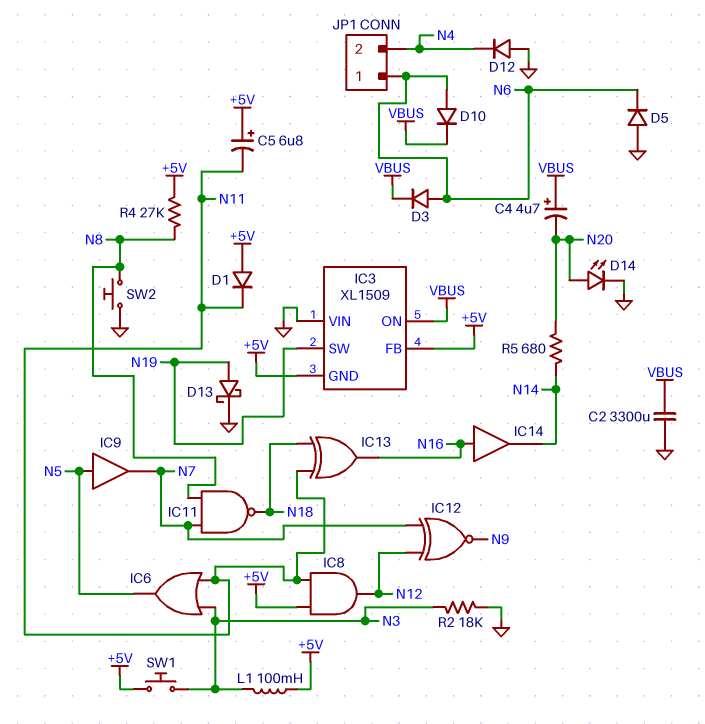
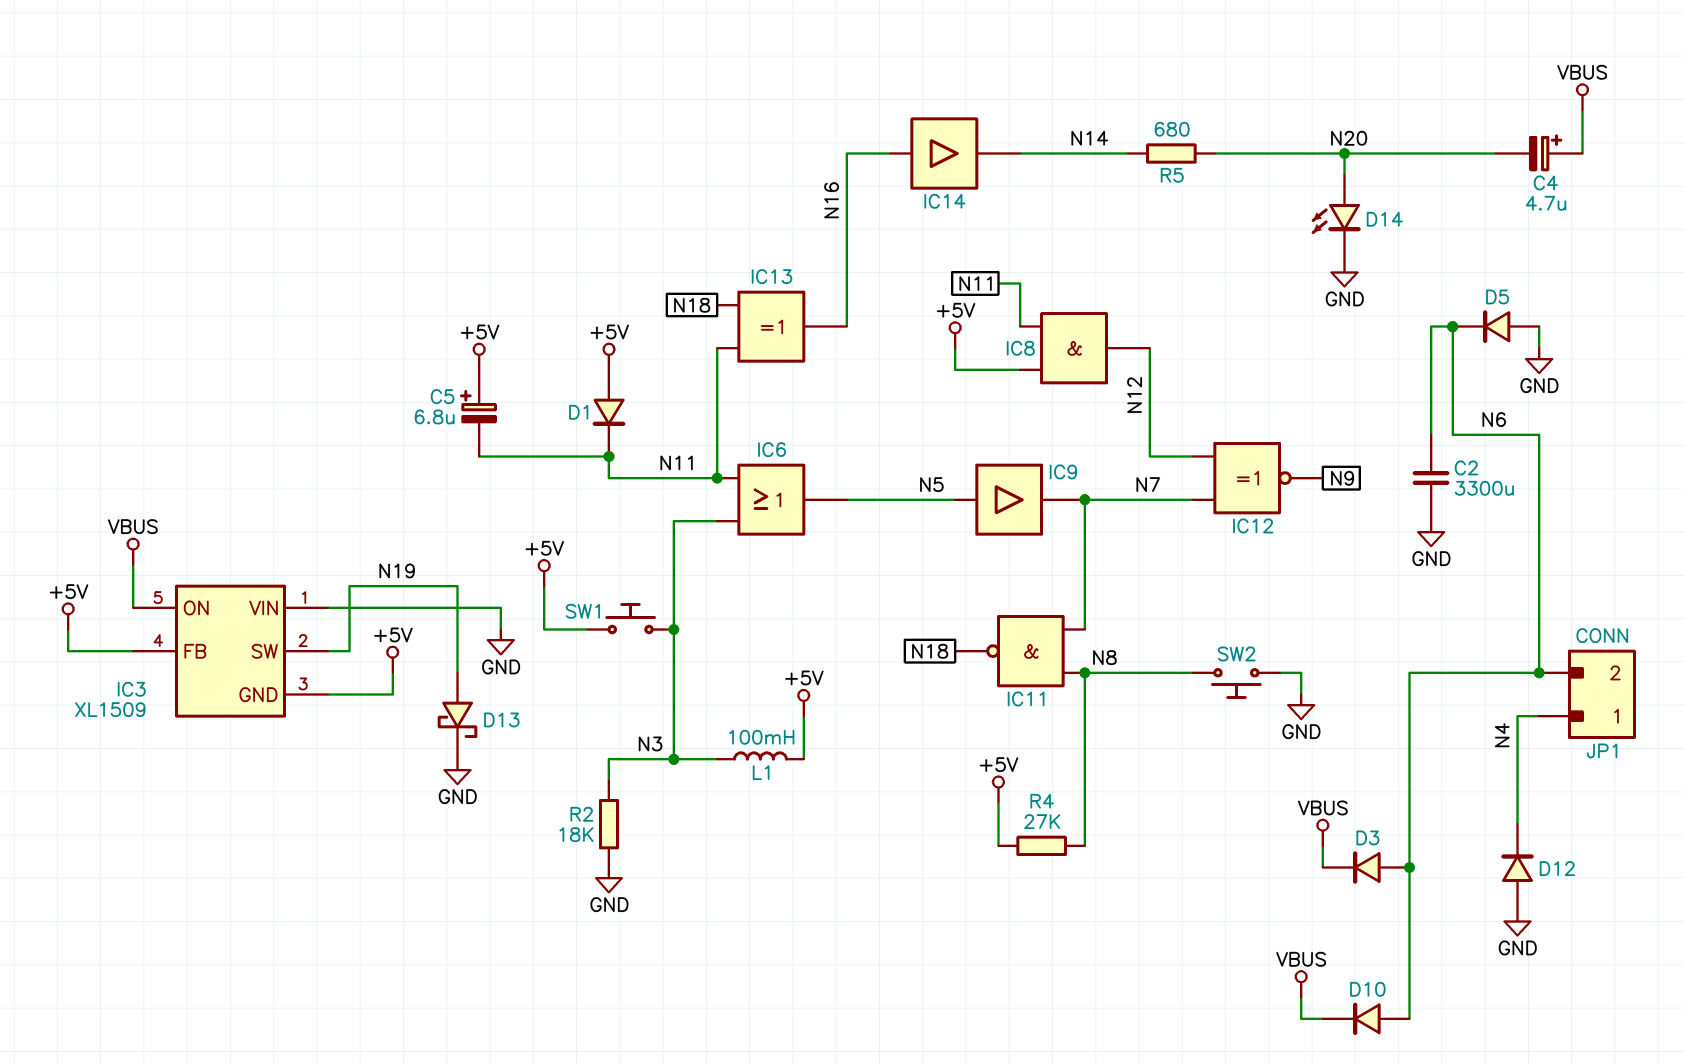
C2: 3300uF (GND, VBUS) -> 3300uF (GND, N6)
JP1 pin 1: N6 -> N4
JP1 pin 2: N4 -> N6

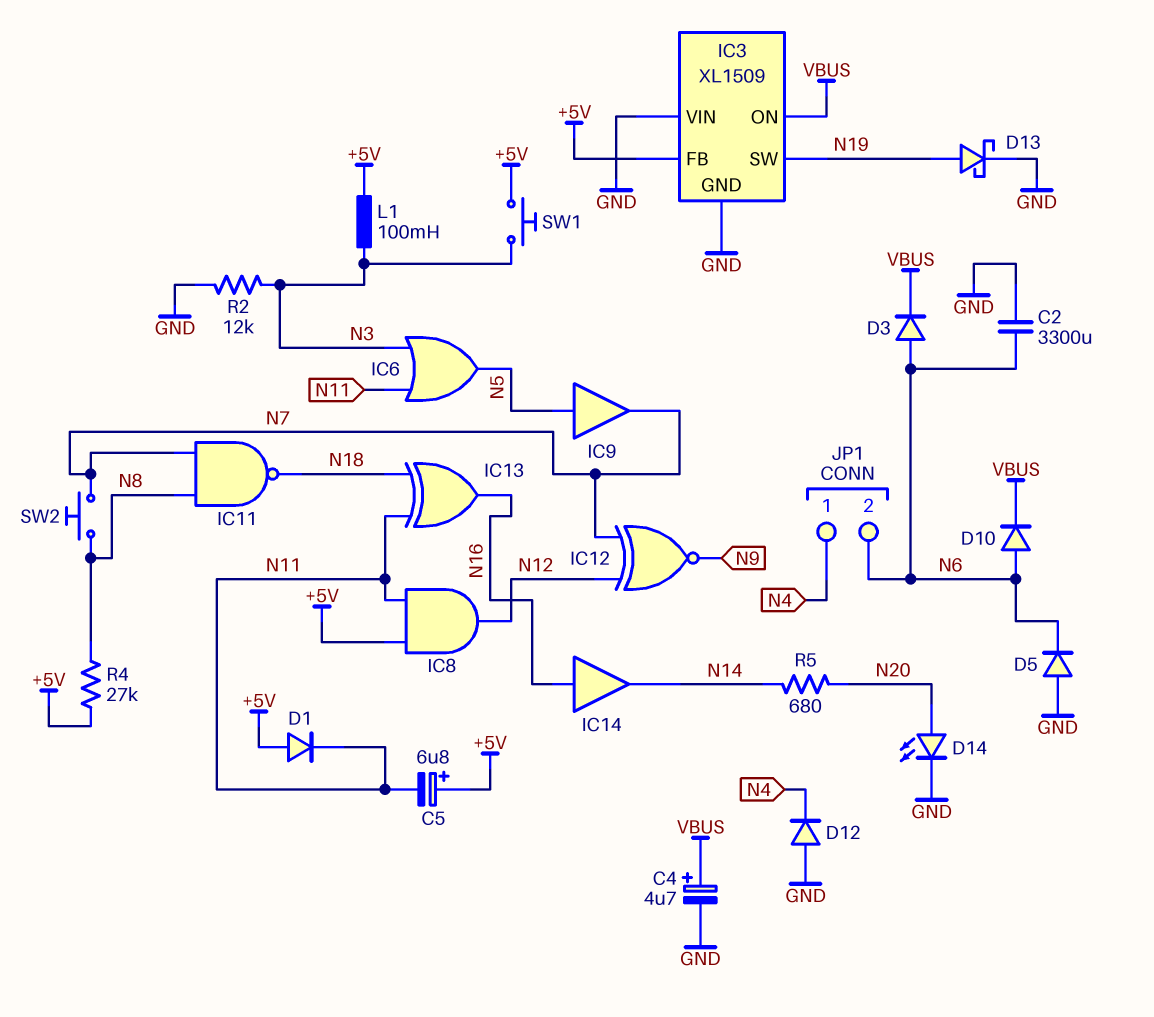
C4: 4.7uF (plus VBUS, minus N20) -> 4.7uF (plus VBUS, minus GND)
IC3 pin GND: +5V -> GND
R2: 18k (GND, N3) -> 12k (GND, N3)
SW2: button (GND, N8) -> button (N7, N8)

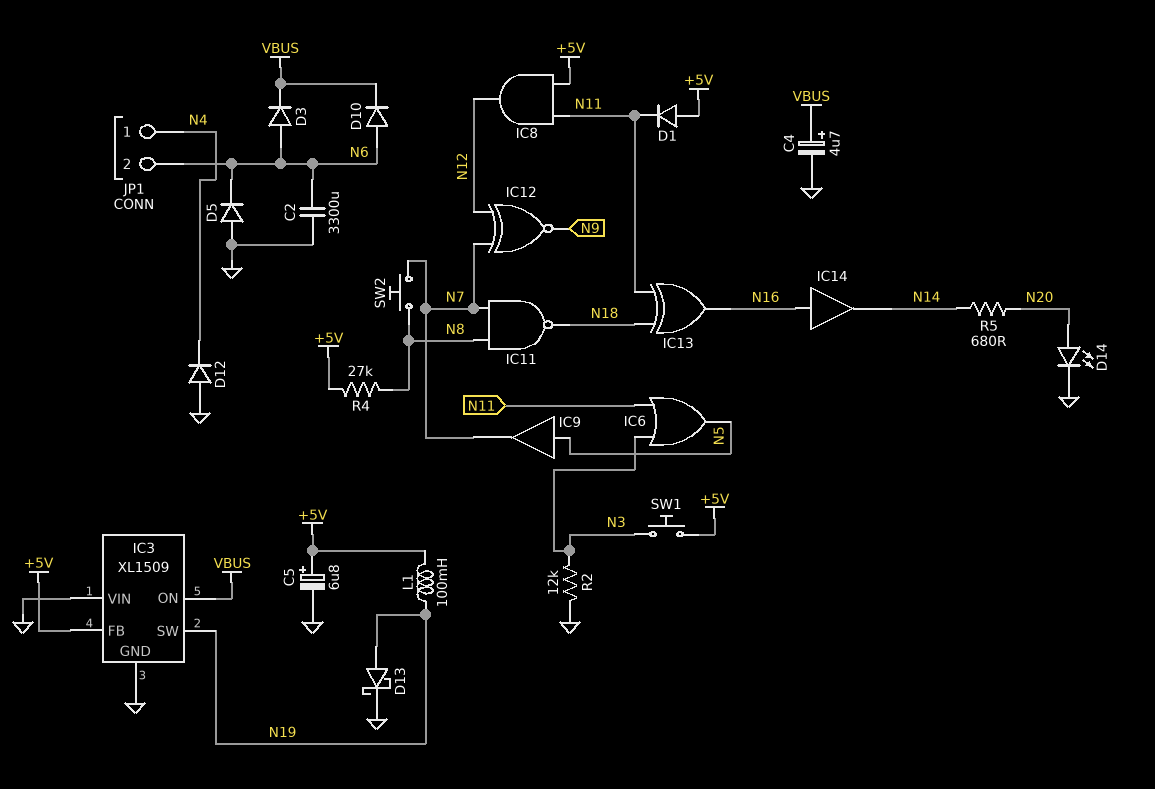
C5: 6.8uF (plus +5V, minus N11) -> 6.8uF (plus +5V, minus GND)
L1: 100mH (+5V, N3) -> 100mH (+5V, N19)

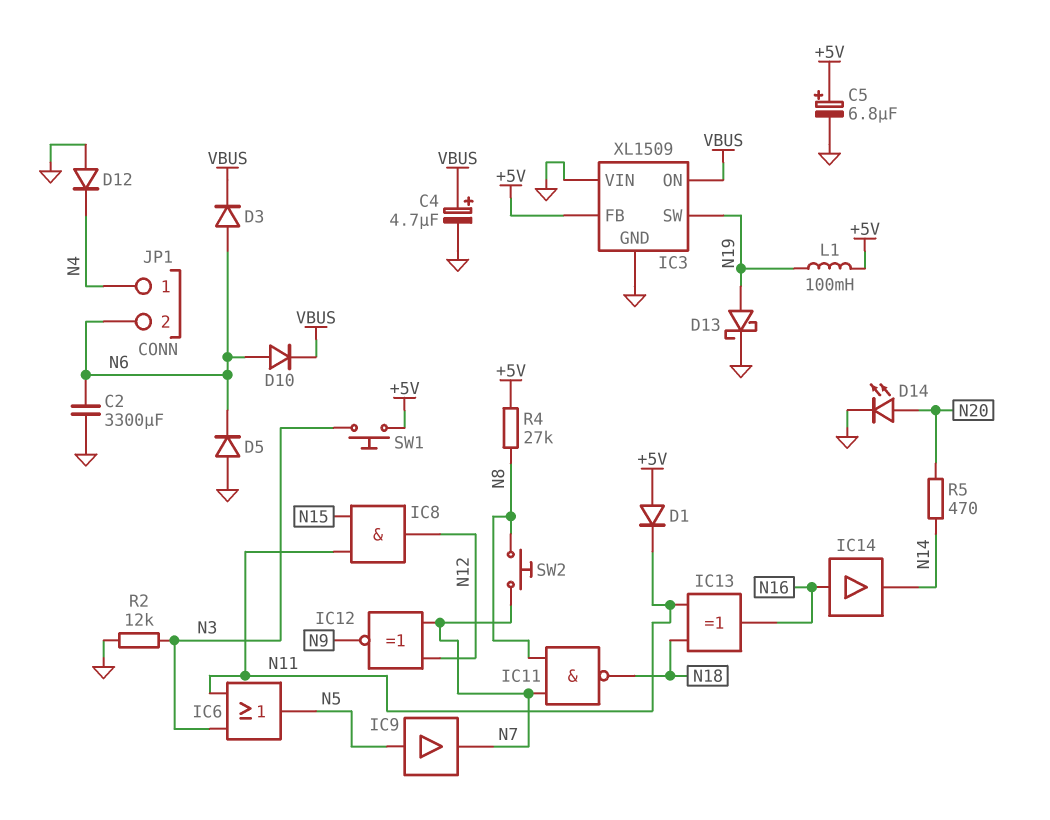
IC8: AND (in +5V, in N11, out N12) -> AND (in N11, in N15, out N12)
R5: 680 (N14, N20) -> 470 (N14, N20)

